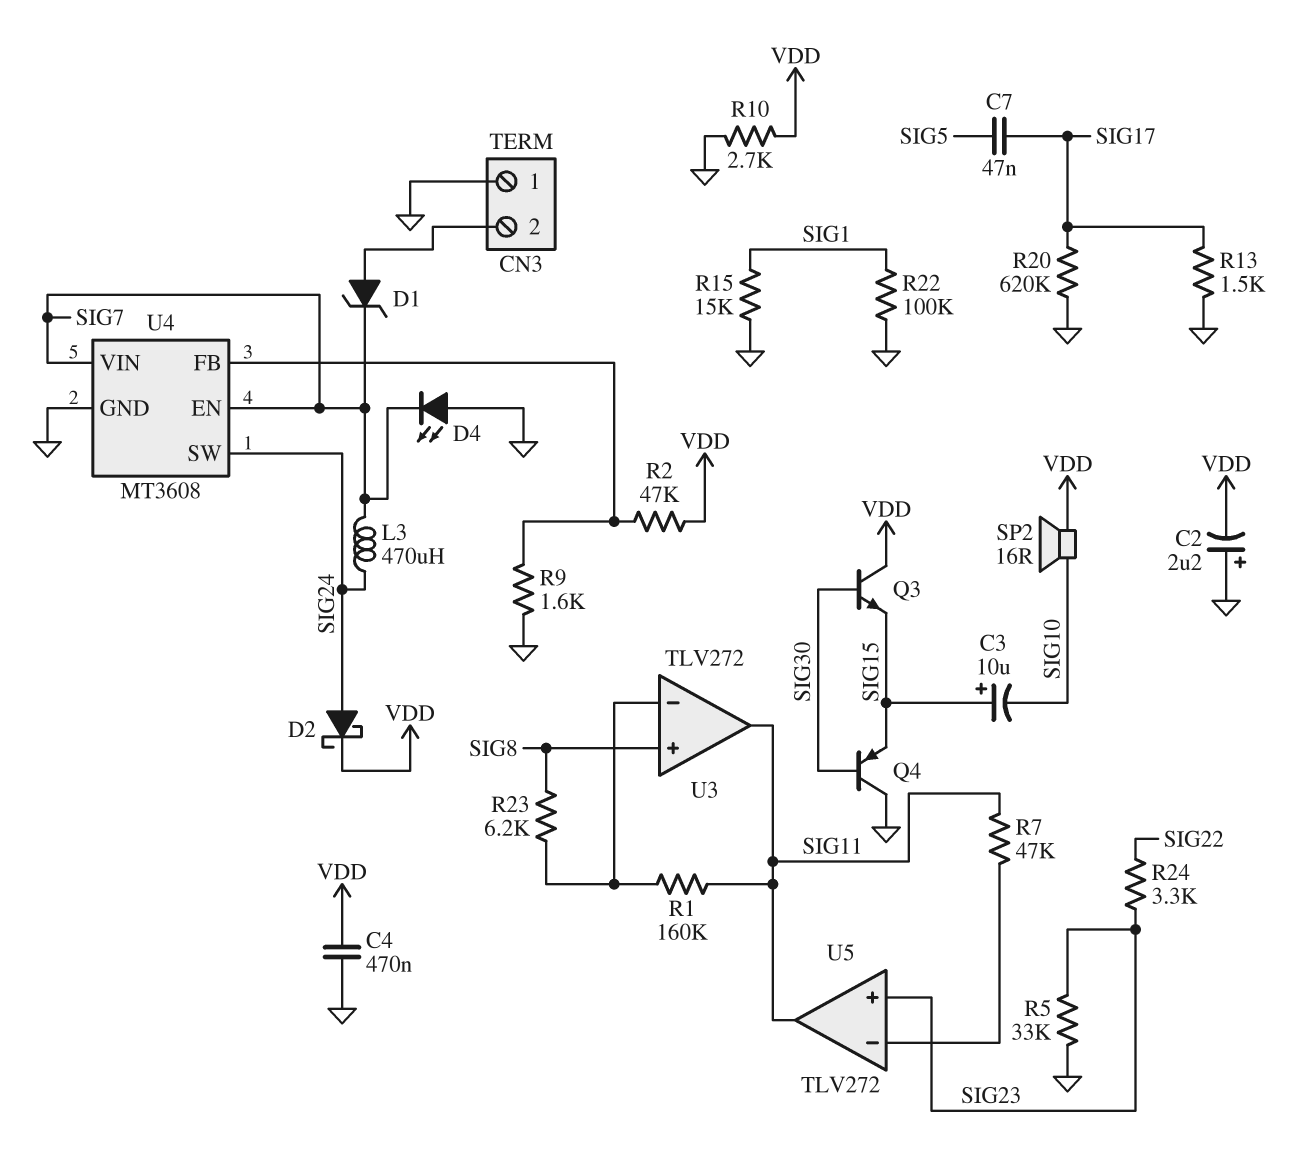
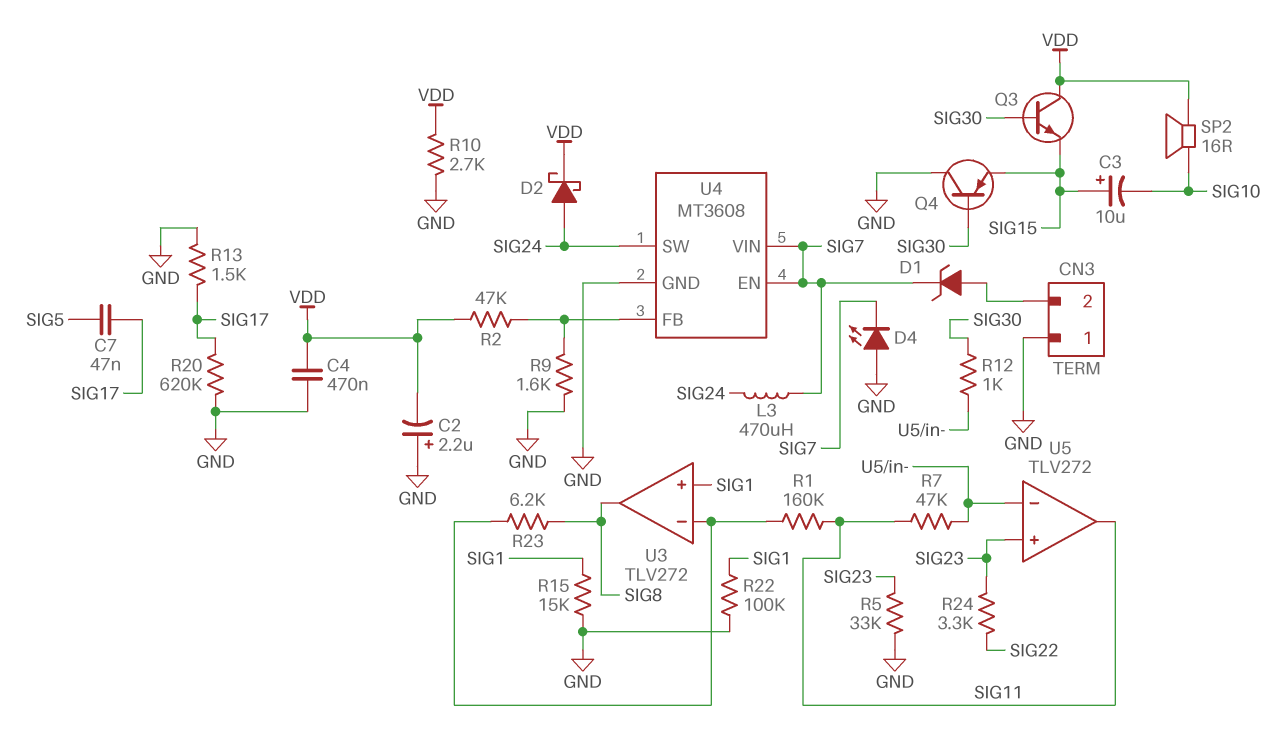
R12: none -> 1k (SIG30, U5/in-)
U3 pin in+: SIG8 -> SIG1
U3 pin out: SIG11 -> SIG8

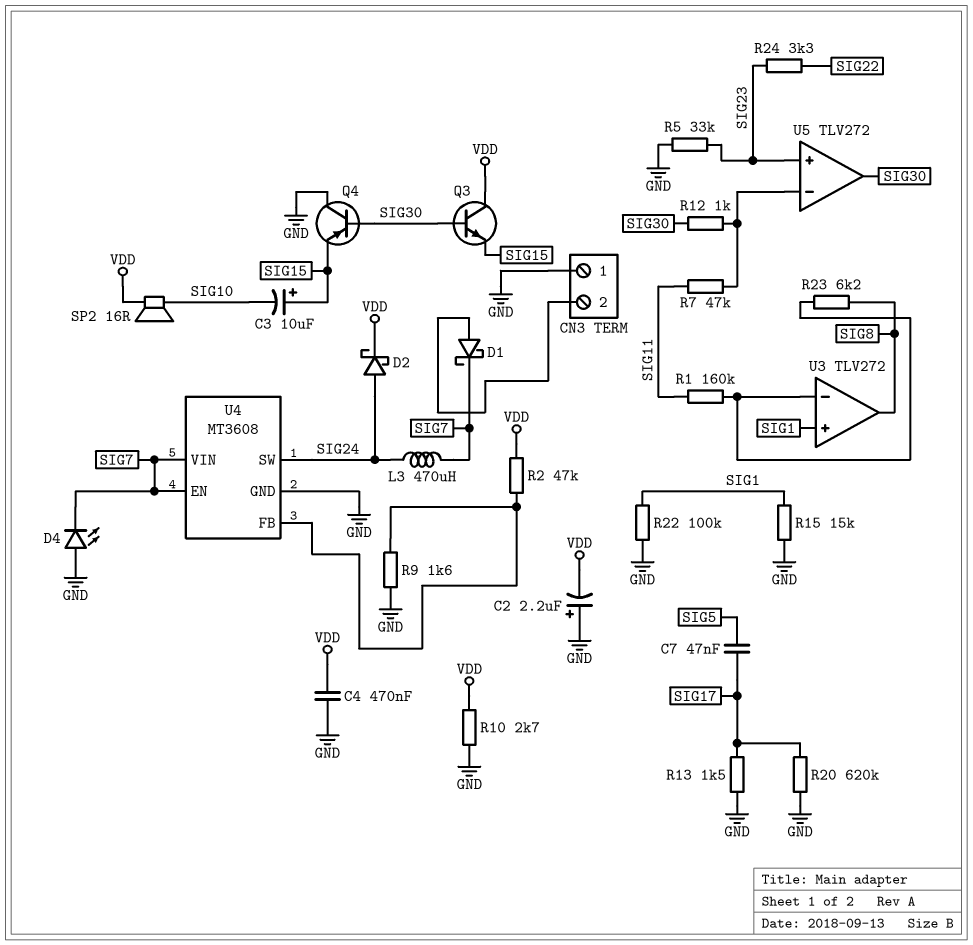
D1: zener (A CN3/2, K SIG7) -> schottky (A CN3/2, K SIG7)
U5 pin out: SIG11 -> SIG30

